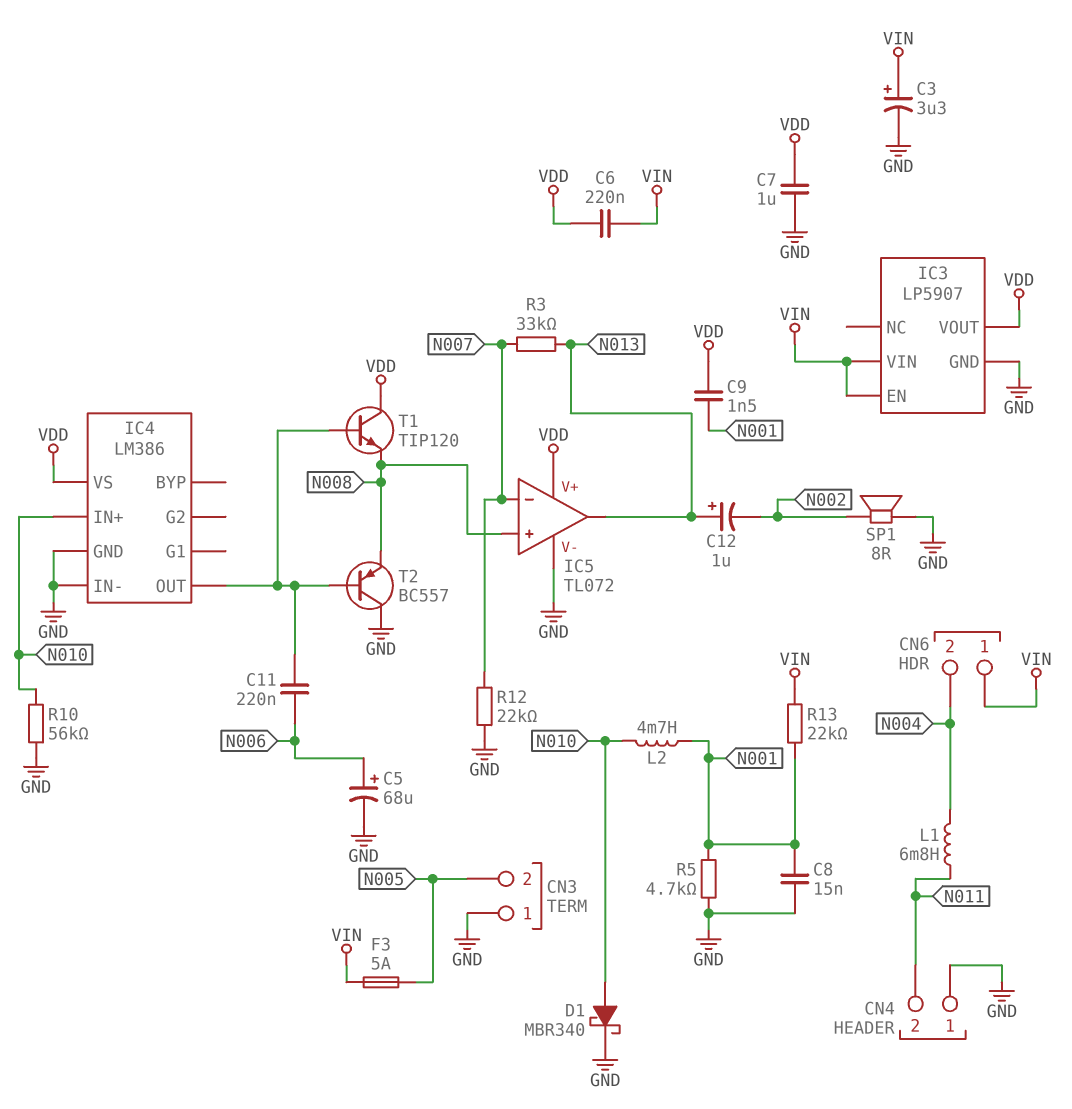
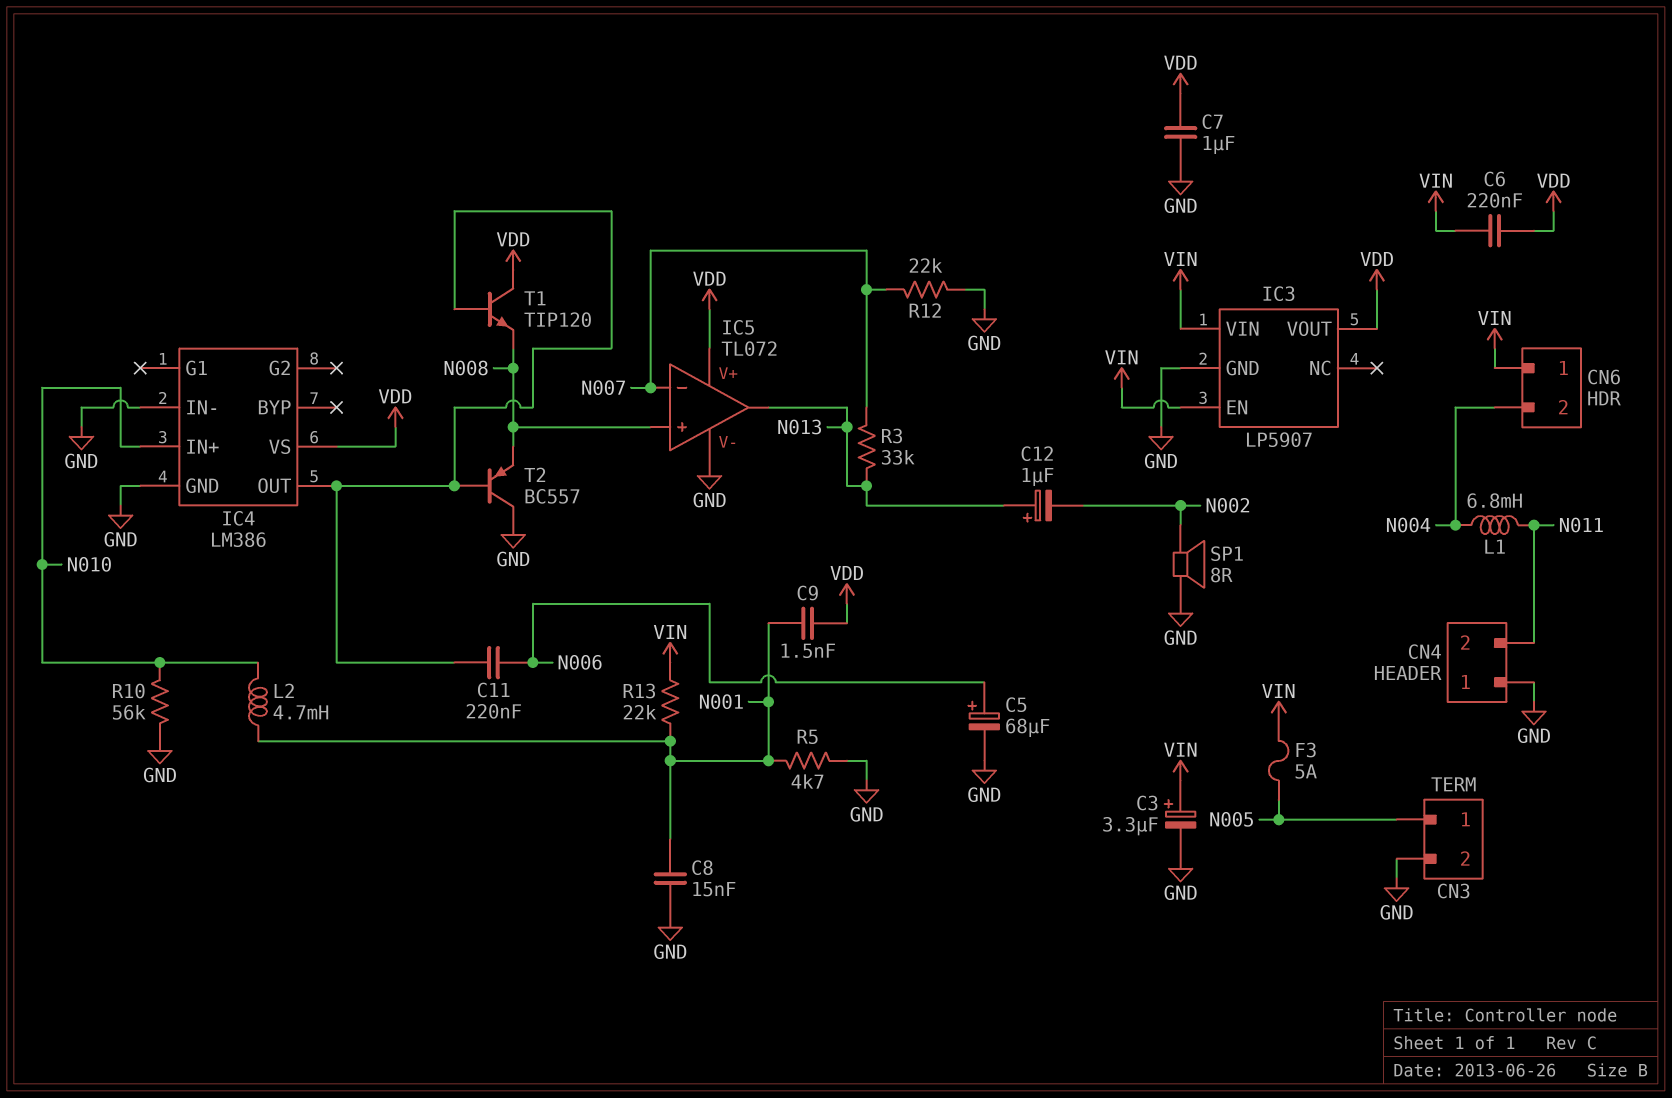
CN3 pin 1: GND -> N005
CN3 pin 2: N005 -> GND
D1: schottky MBR340 (A N010, K GND) -> none

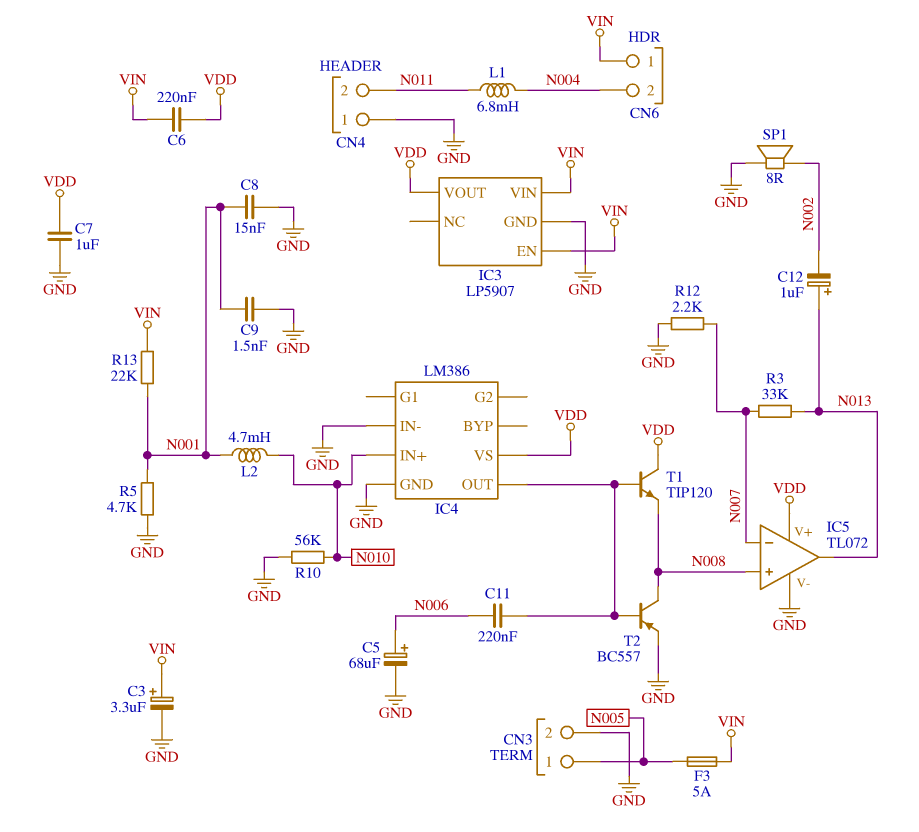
C9: 1.5nF (N001, VDD) -> 1.5nF (GND, N001)
R12: 22k (GND, N007) -> 2.2k (GND, N007)
T2: PNP BC557 (B IC4/OUT, C GND, E N008) -> PNP BC557 (B IC4/OUT, C N008, E GND)

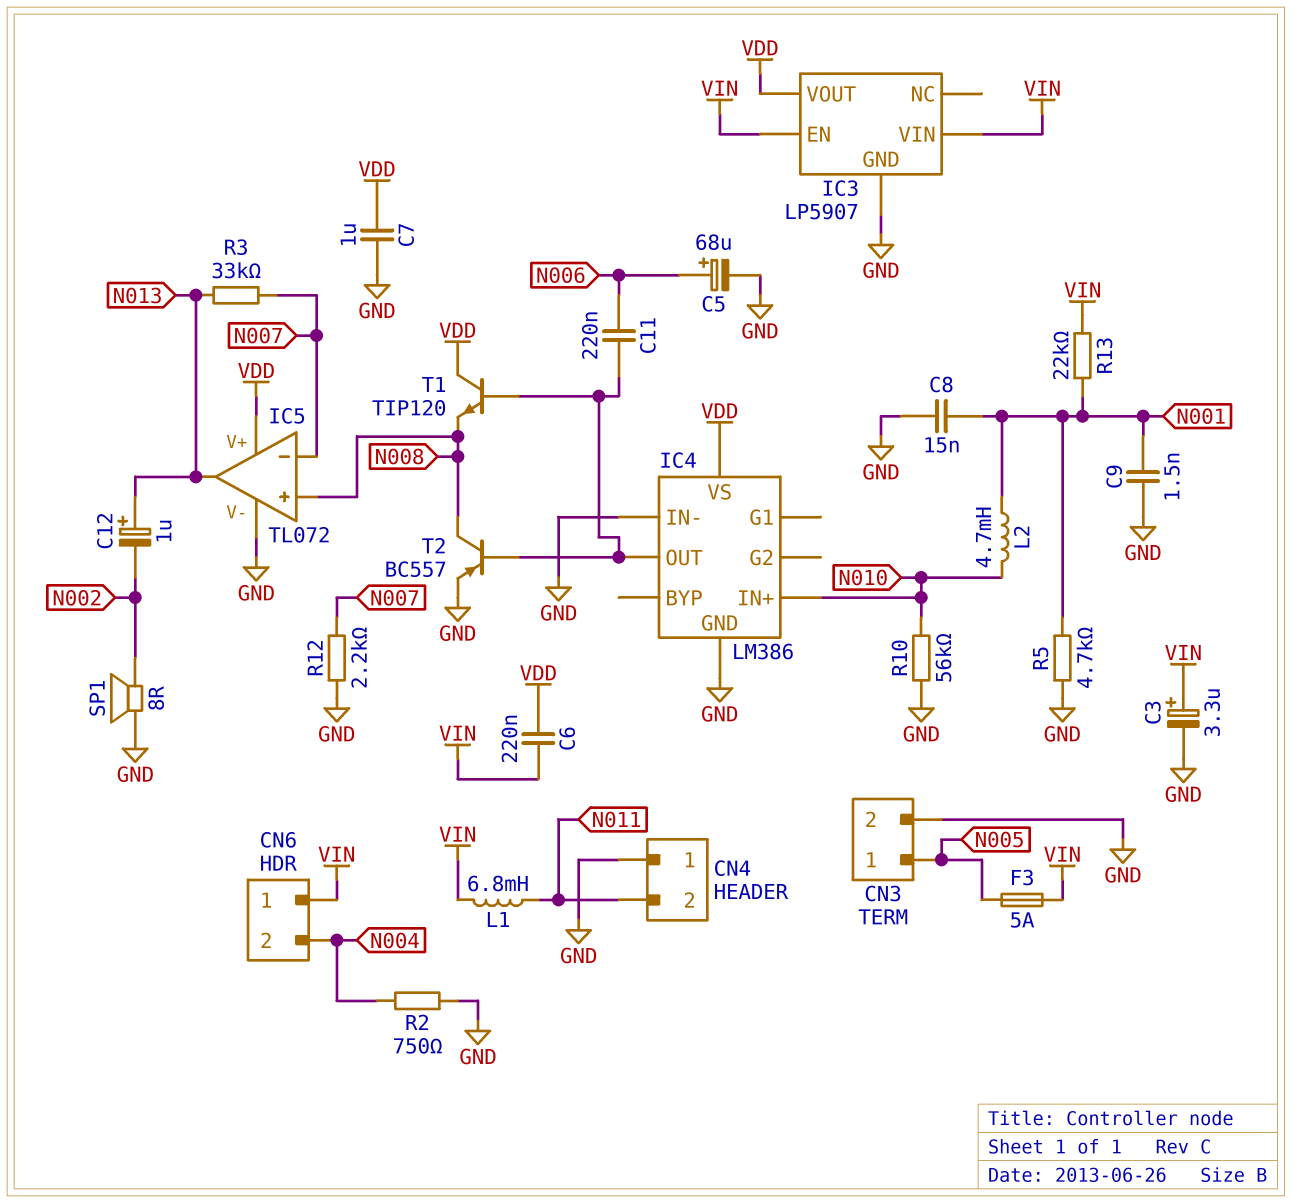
L1: 6.8mH (N004, N011) -> 6.8mH (N011, VIN)
R2: none -> 750 (GND, N004)

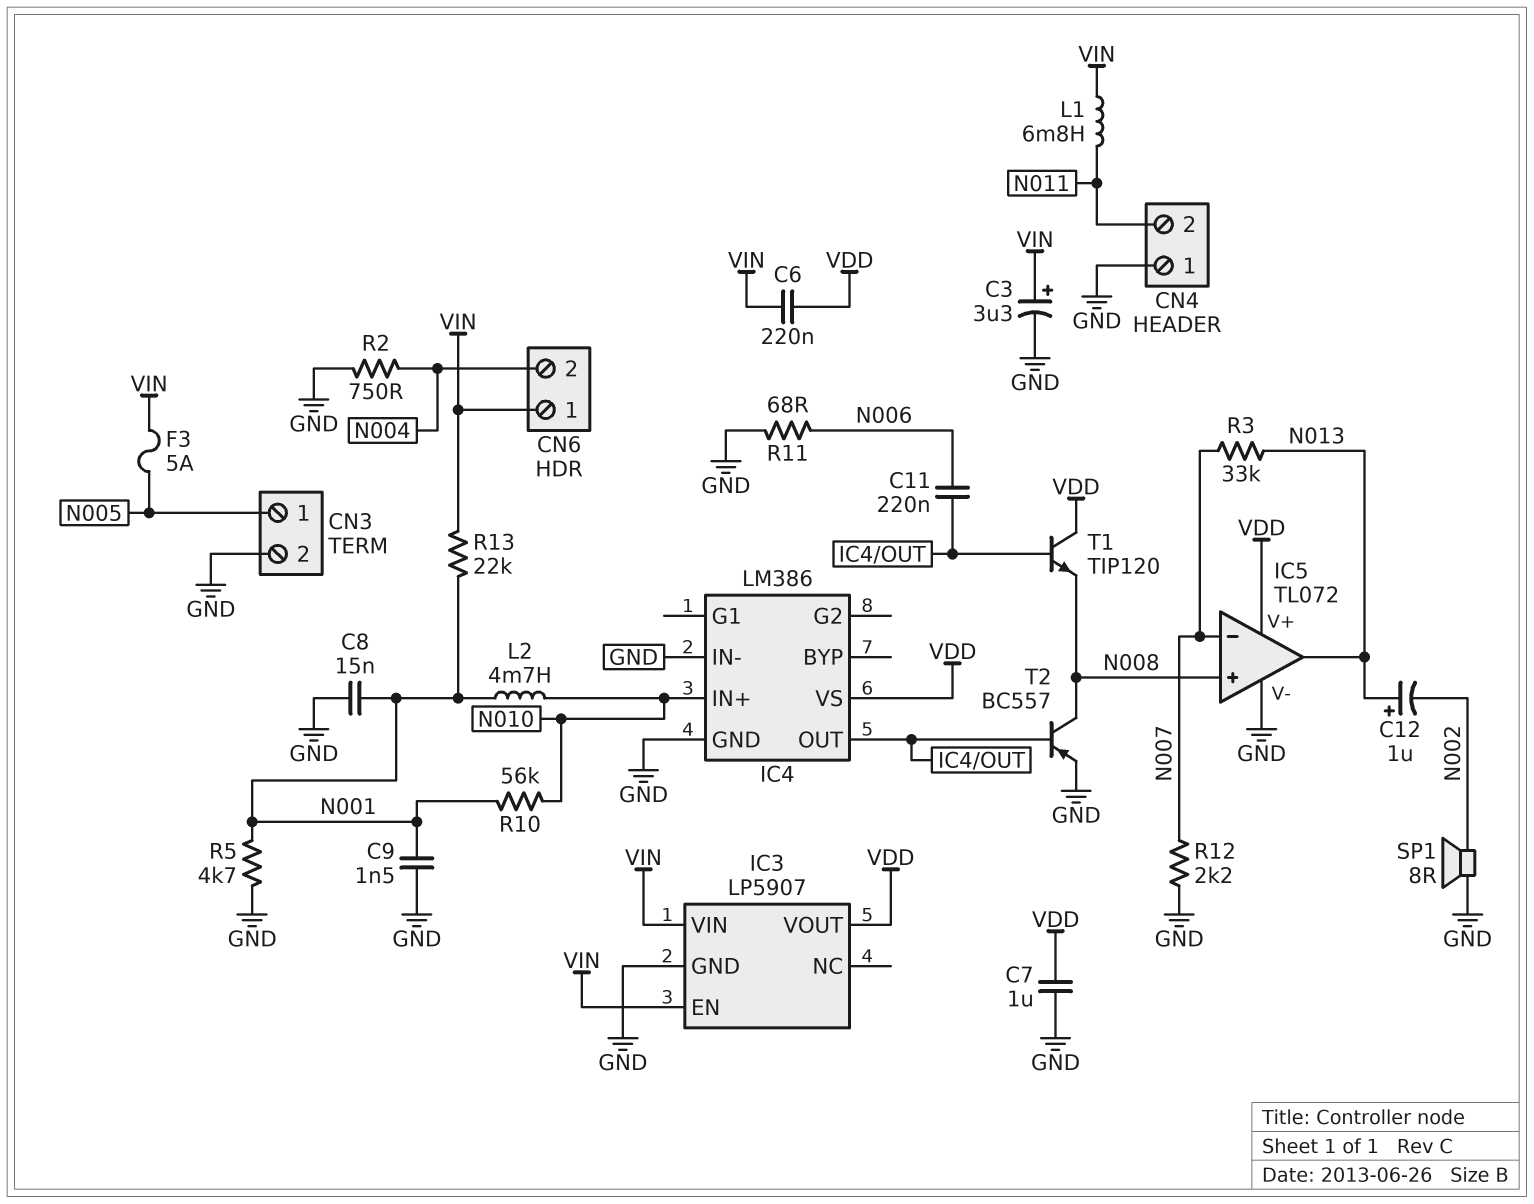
C5: 68uF (plus N006, minus GND) -> none
R10: 56k (GND, N010) -> 56k (N001, N010)
R11: none -> 68 (GND, N006)

